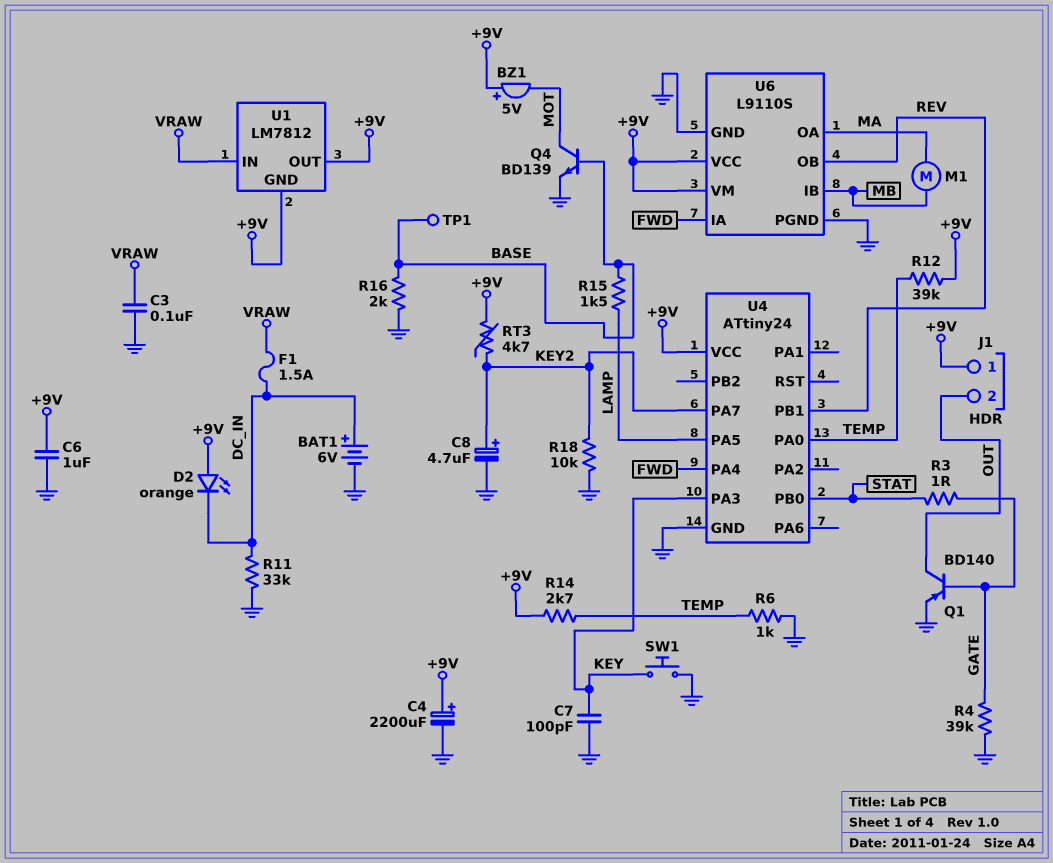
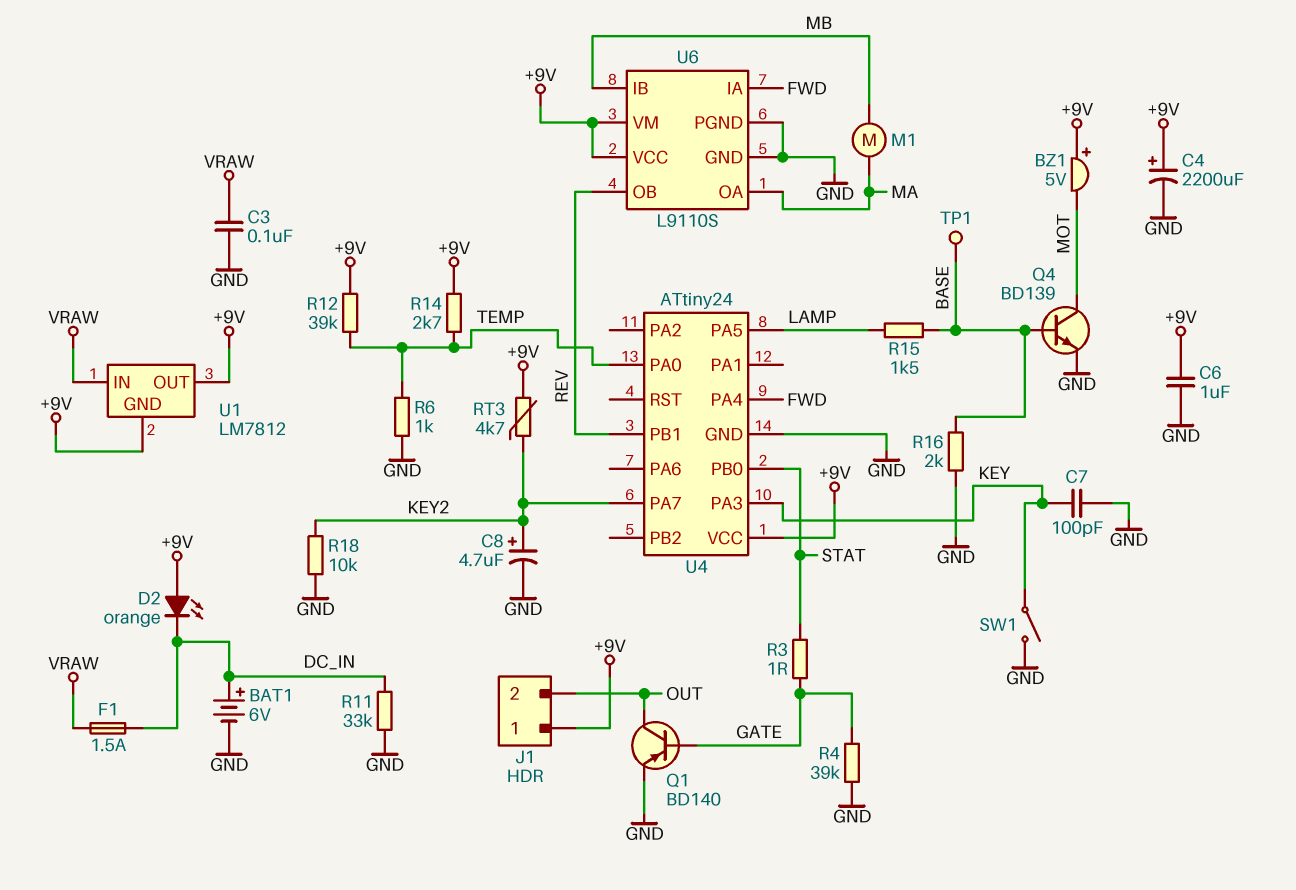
SW1: button (GND, KEY) -> switch (GND, KEY)

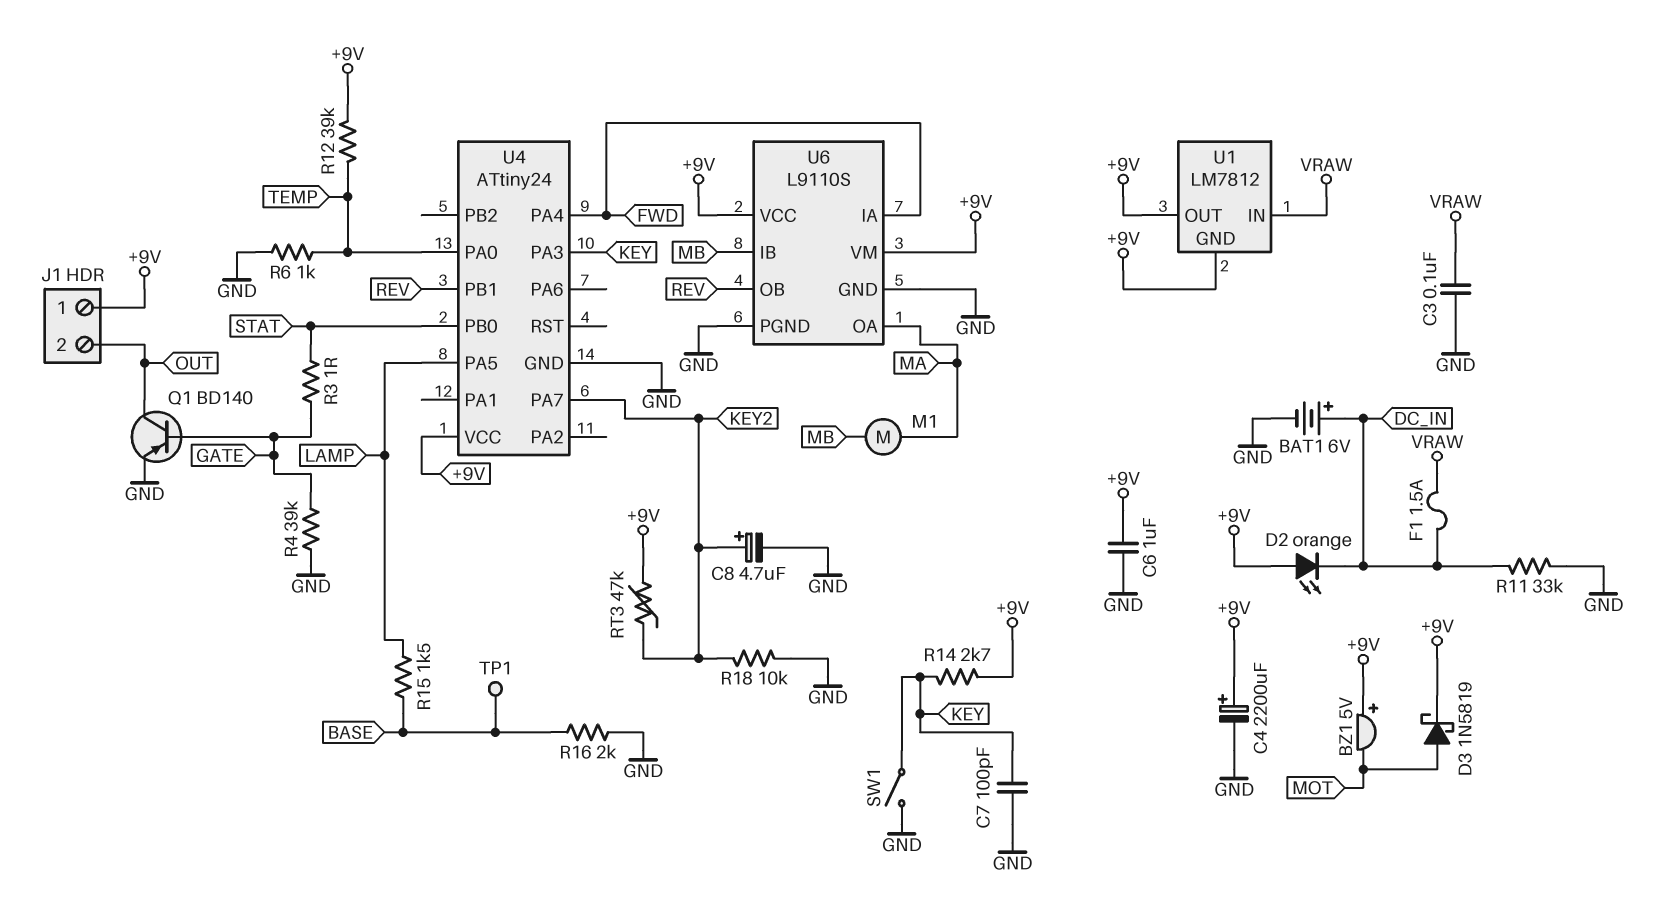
D3: none -> schottky 1N5819 (A MOT, K +9V)
Q4: NPN BD139 (B BASE, C MOT, E GND) -> none
R14: 2.7k (+9V, TEMP) -> 2.7k (+9V, KEY)
RT3: 4.7k (+9V, KEY2) -> 47k (+9V, KEY2)

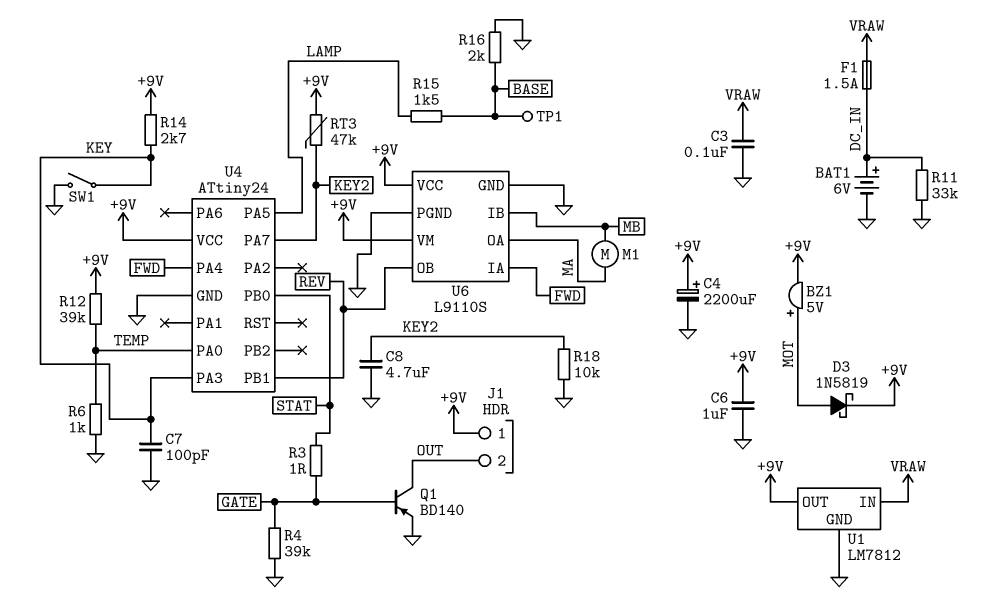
BZ1: buzzer 5V (plus +9V, minus MOT) -> buzzer 5V (plus MOT, minus +9V)
C8: 4.7uF (plus KEY2, minus GND) -> 4.7uF (GND, KEY2)
D2: LED orange (A +9V, K DC_IN) -> none
U1 pin GND: +9V -> GND

